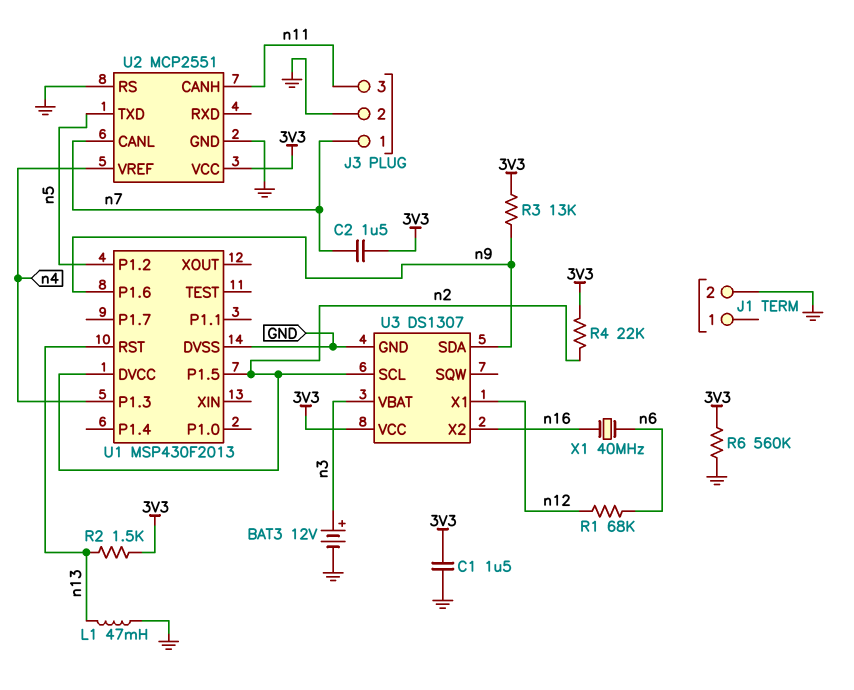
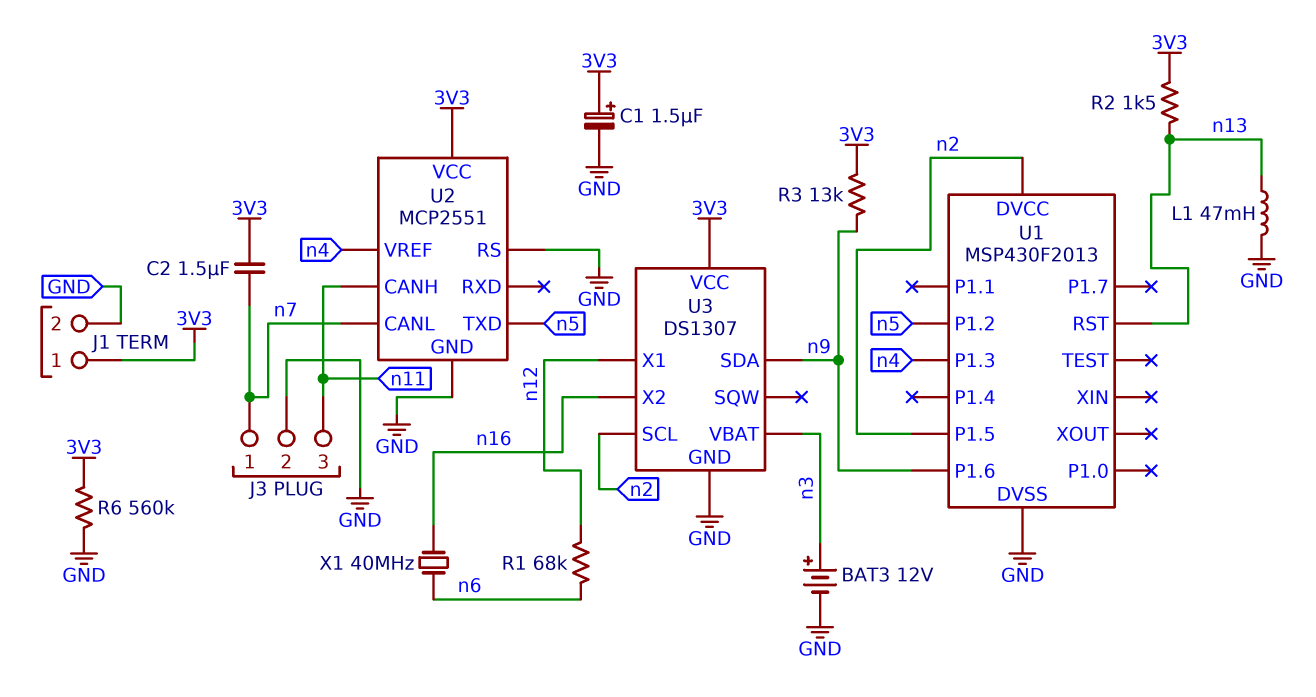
C1: 1.5uF (3V3, GND) -> 1.5uF (plus 3V3, minus GND)
J1 pin 1: none -> 3V3
R4: 22k (3V3, n2) -> none

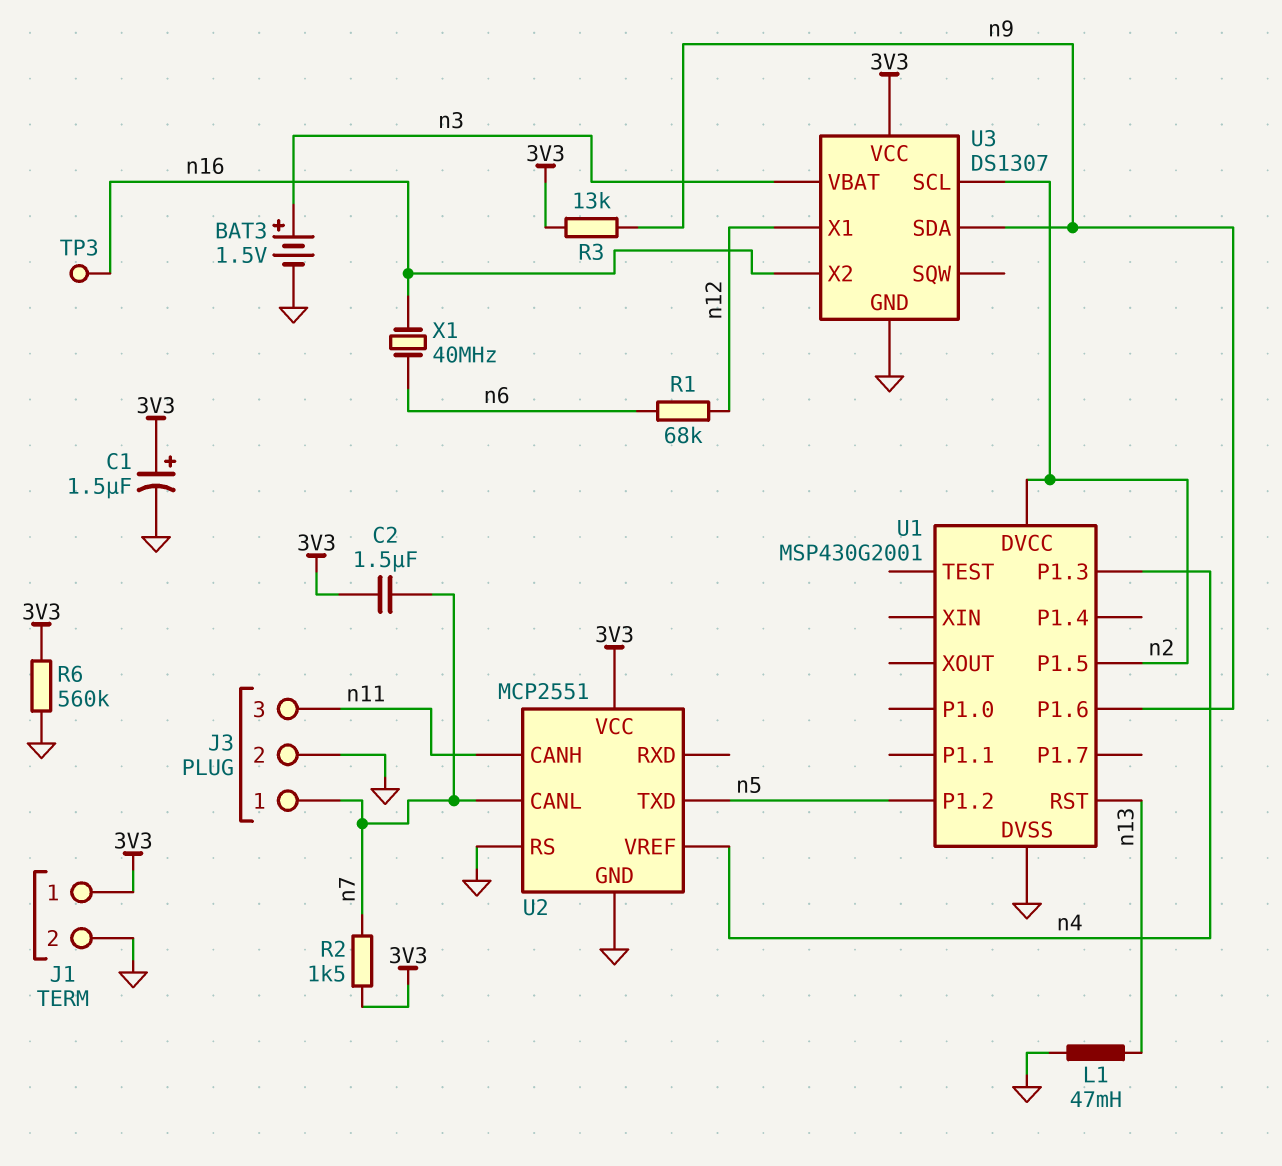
BAT3: 12V (plus n3, minus GND) -> 1.5V (plus n3, minus GND)
R2: 1.5k (3V3, n13) -> 1.5k (3V3, n7)
TP3: none -> test point (n16)
U1: MSP430F2013 -> MSP430G2001

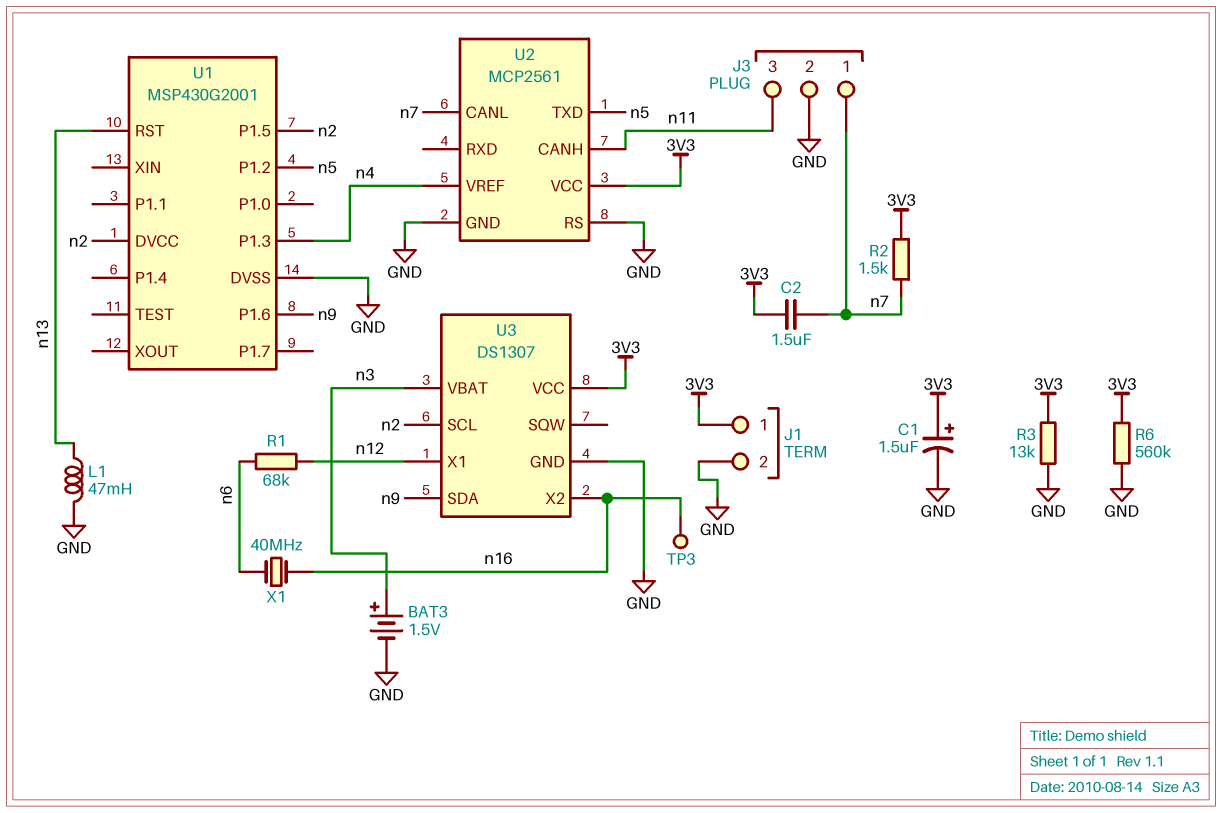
R3: 13k (3V3, n9) -> 13k (3V3, GND)
U2: MCP2551 -> MCP2561

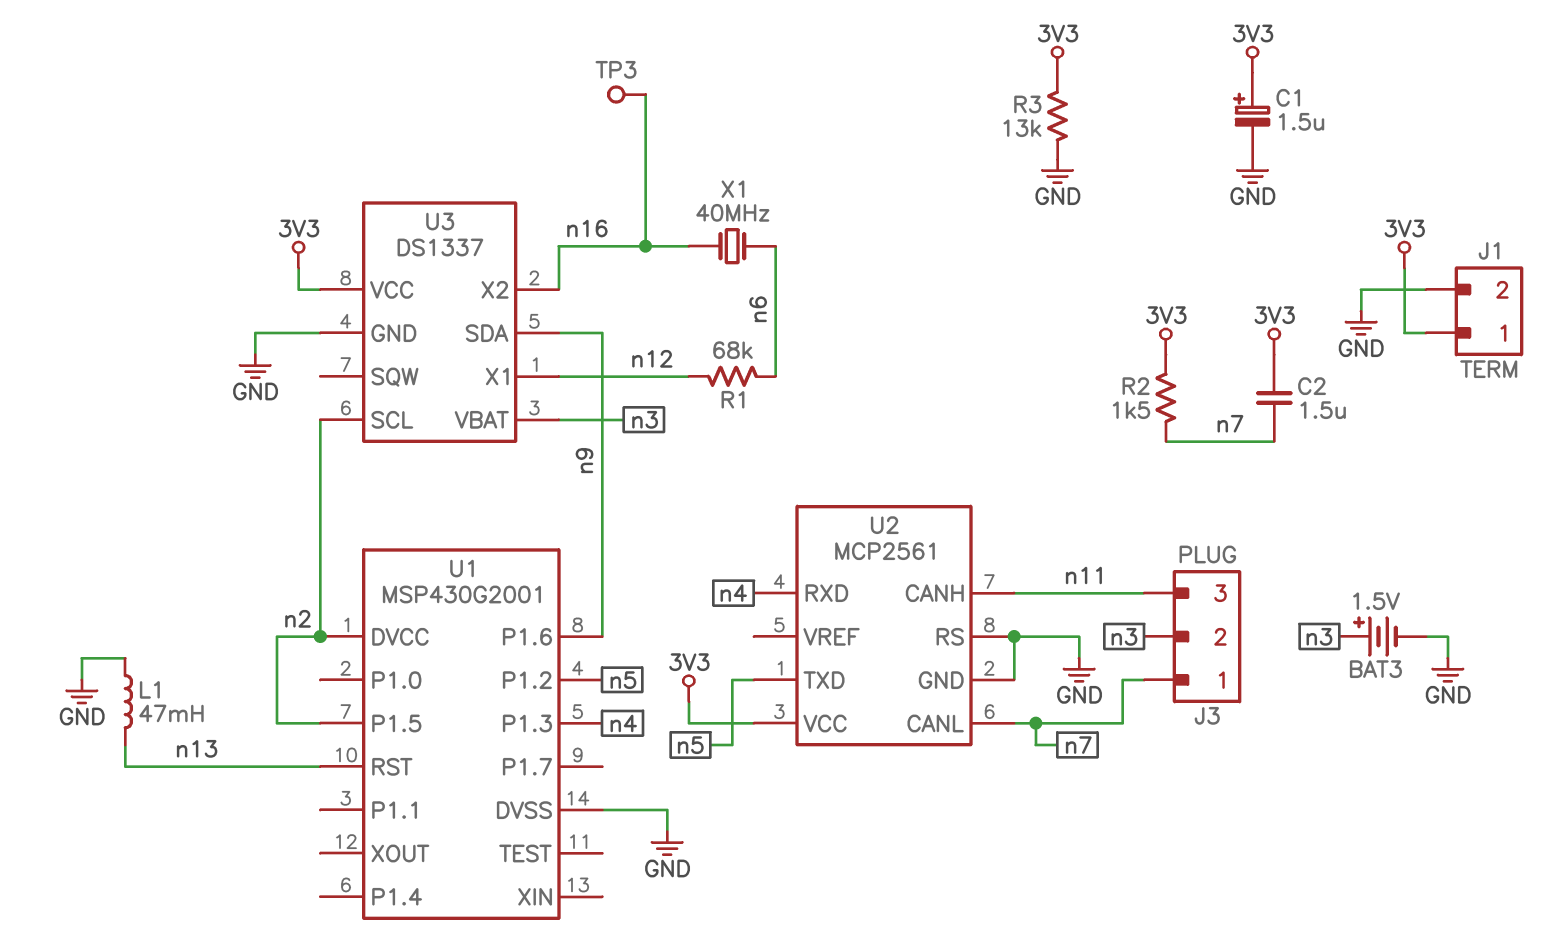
J3 pin 2: GND -> n3
R6: 560k (3V3, GND) -> none
U2 pin RXD: none -> n4
U2 pin VREF: n4 -> none
U3: DS1307 -> DS1337

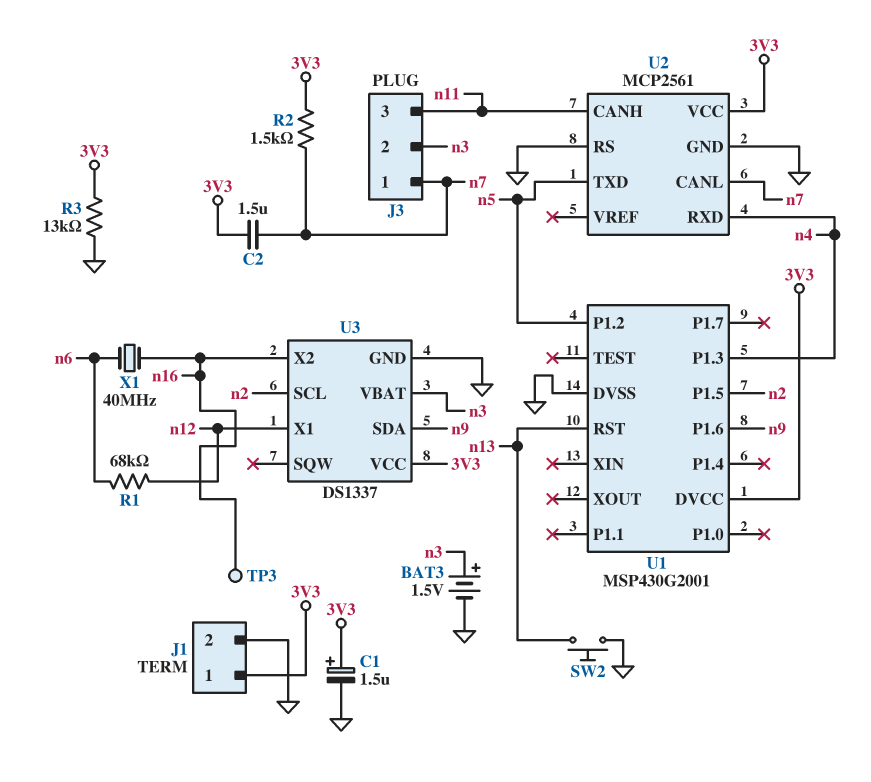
L1: 47mH (GND, n13) -> none
SW2: none -> button (GND, n13)
U1 pin DVCC: n2 -> 3V3

